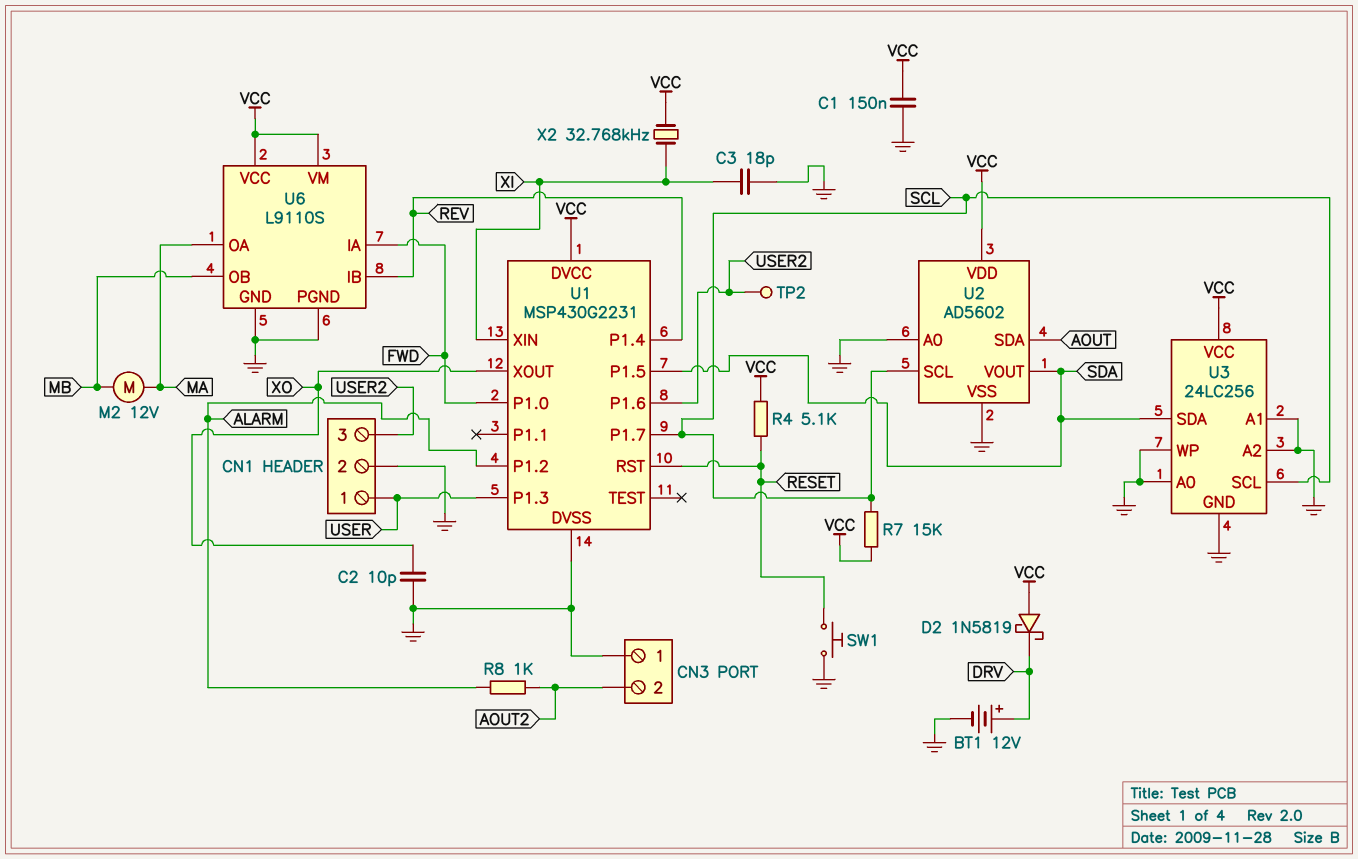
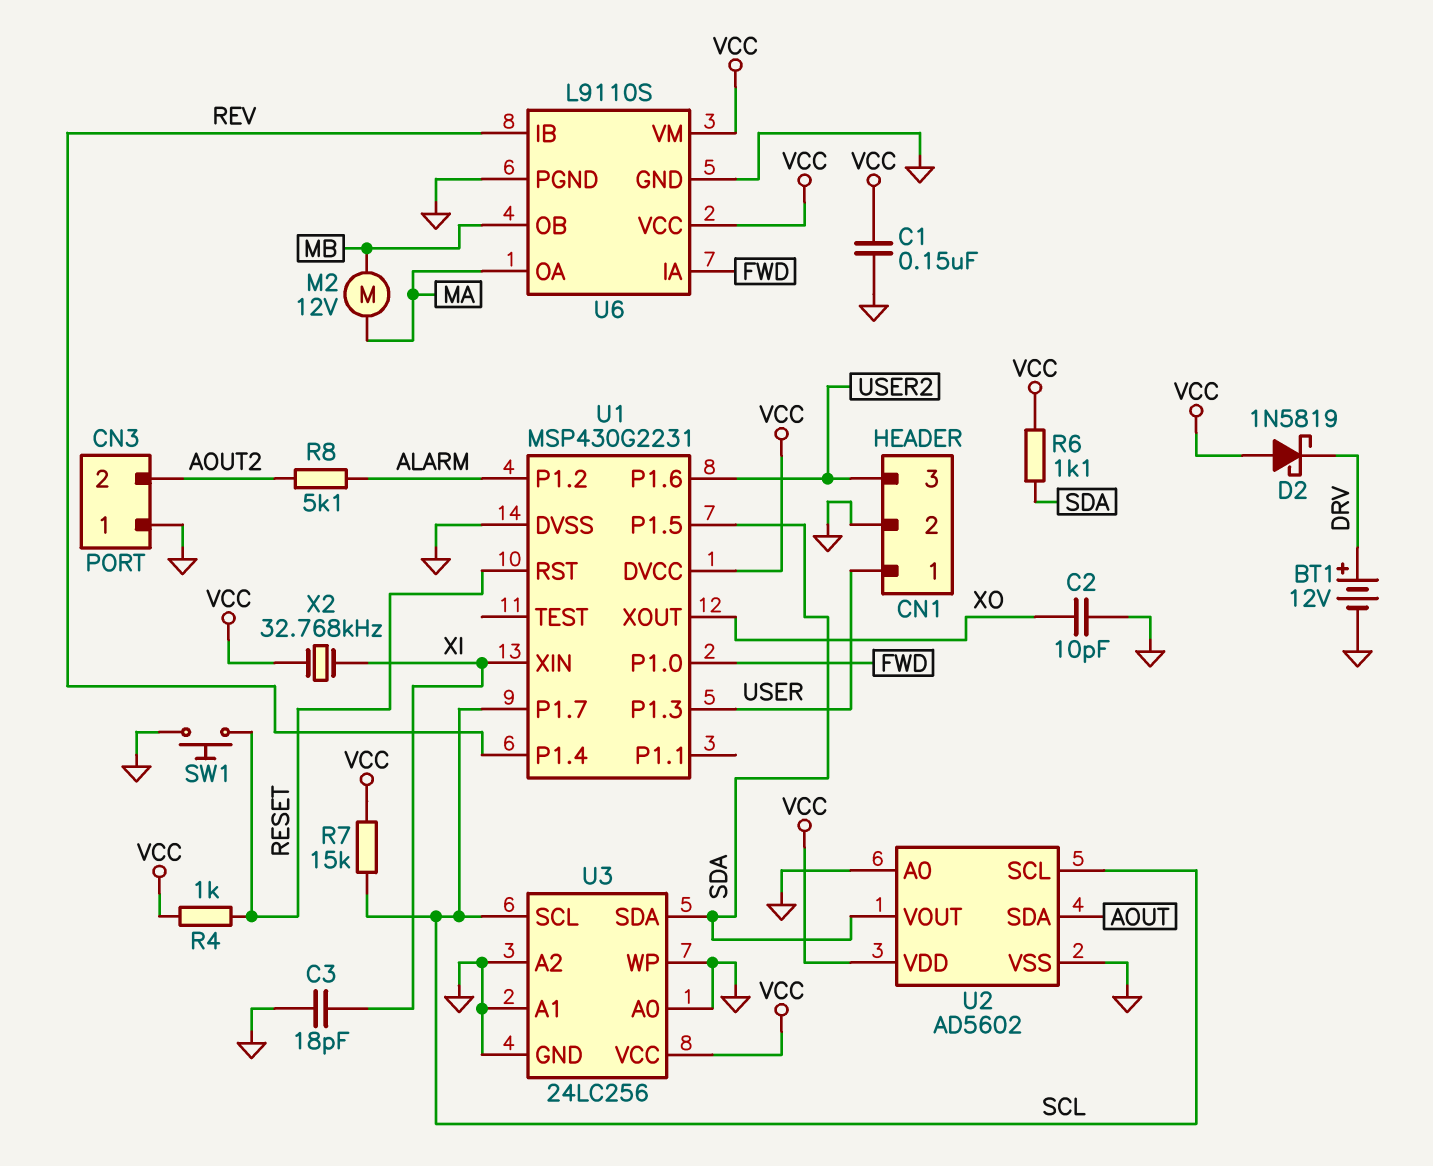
R4: 5.1k (RESET, VCC) -> 1k (RESET, VCC)
R6: none -> 1.1k (SDA, VCC)
R8: 1k (ALARM, AOUT2) -> 5.1k (ALARM, AOUT2)
TP2: test point (USER2) -> none

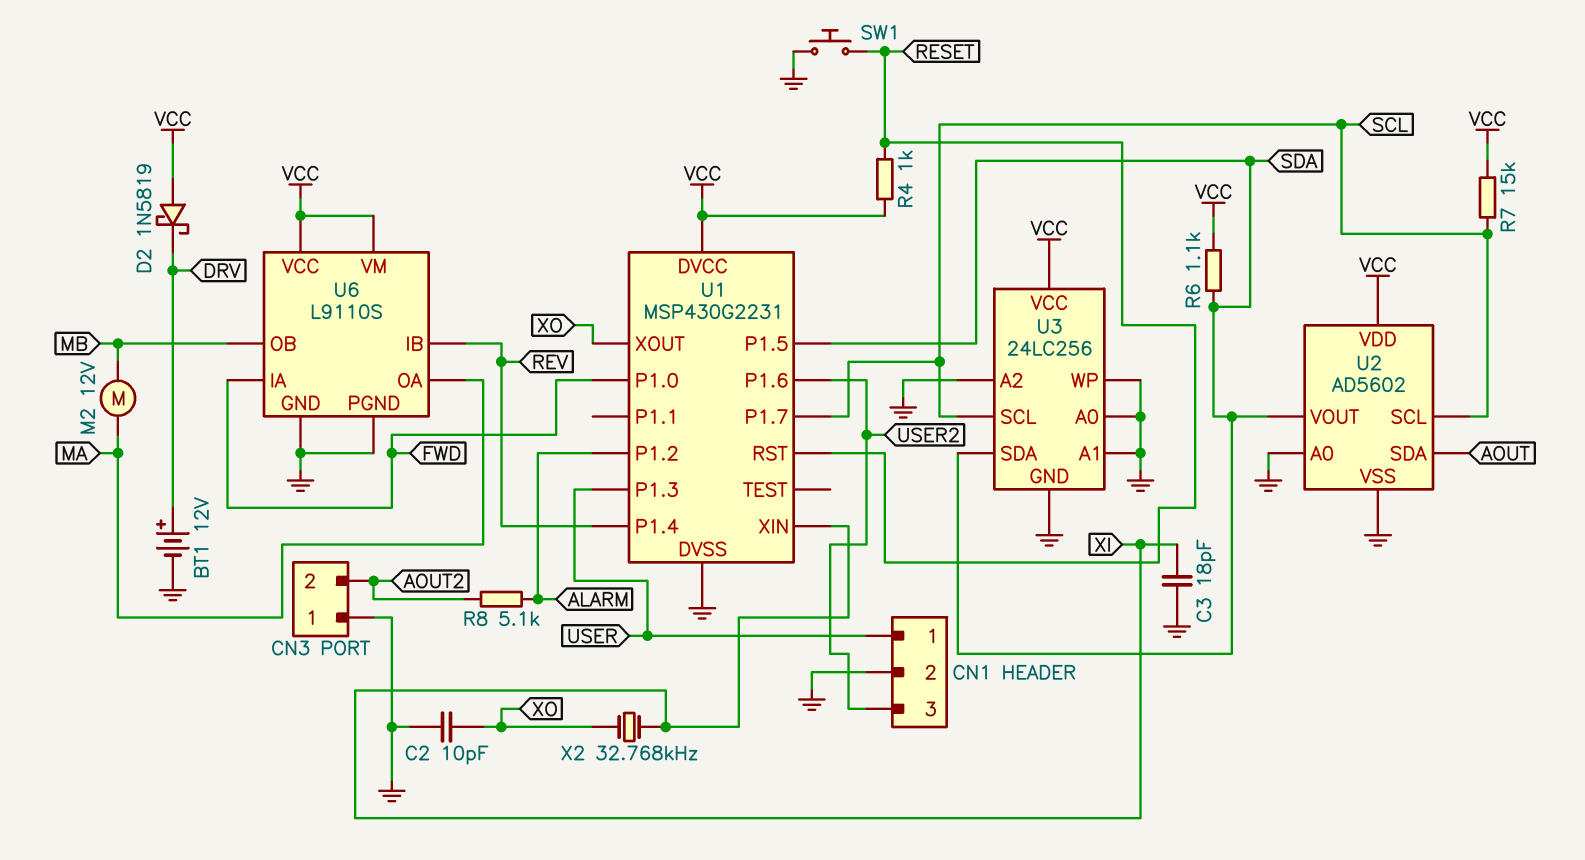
C1: 150nF (GND, VCC) -> none
X2: 32.768kHz (VCC, XI) -> 32.768kHz (XI, XO)

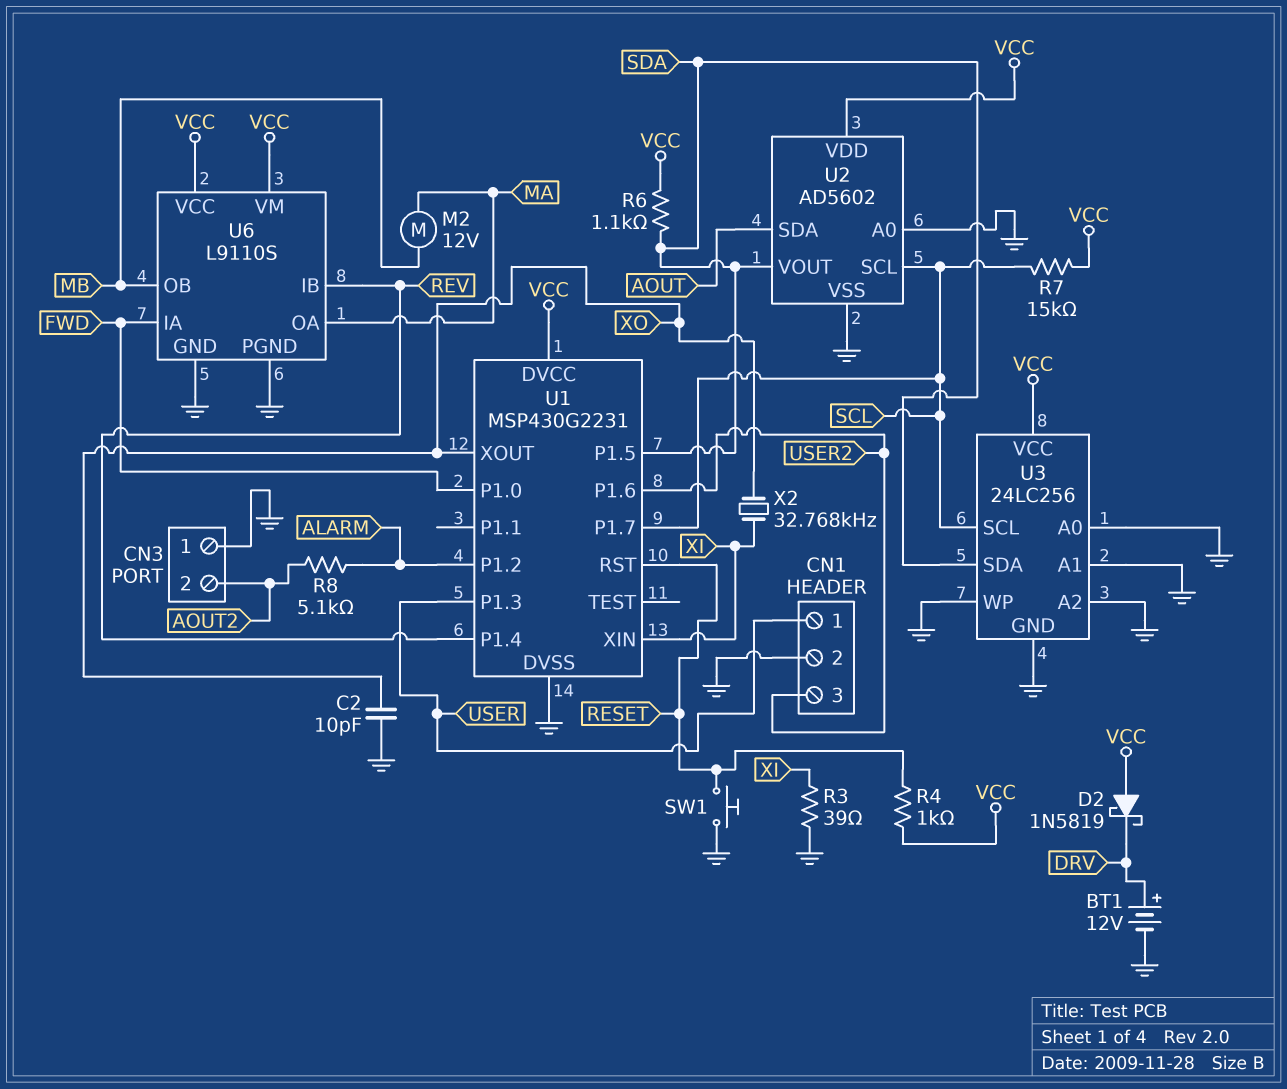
C3: 18pF (GND, XI) -> none
R3: none -> 39 (GND, XI)

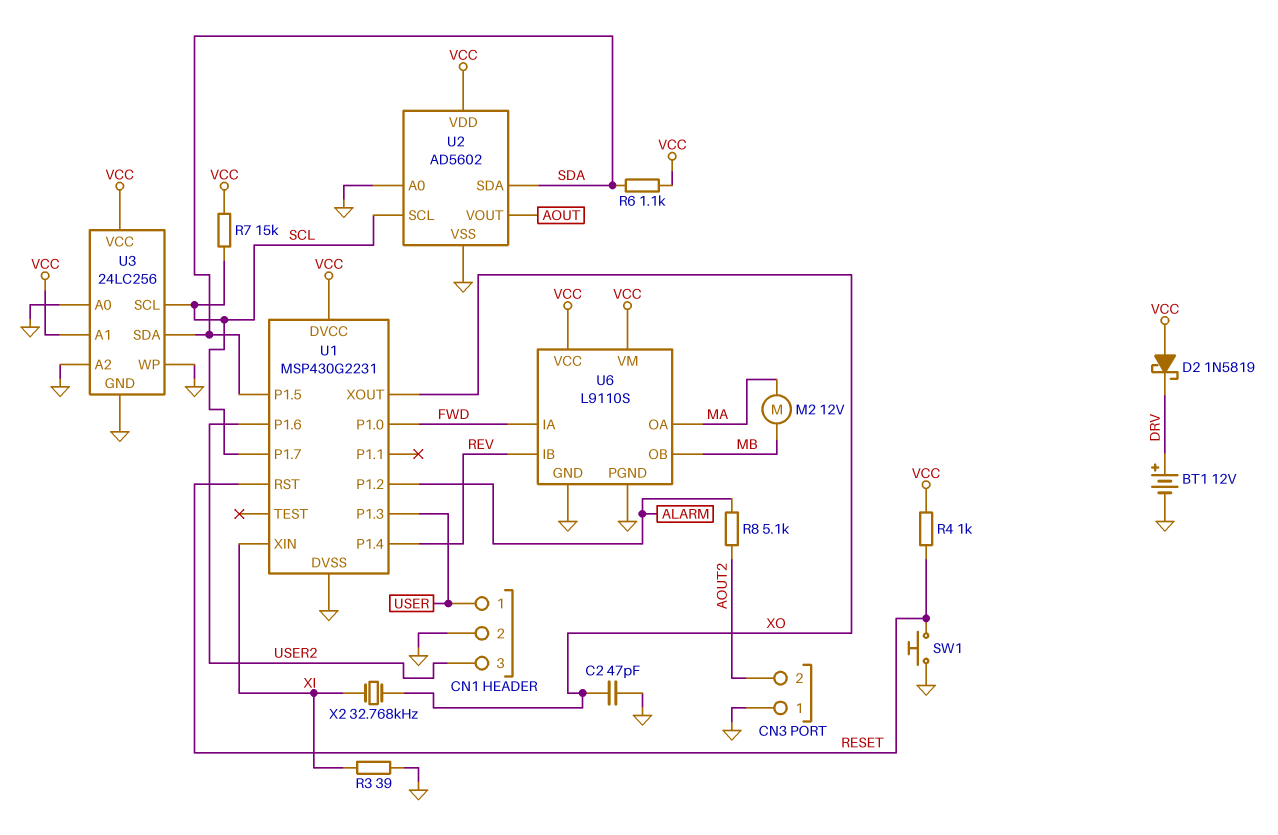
C2: 10pF (GND, XO) -> 47pF (GND, XO)
U2 pin SDA: AOUT -> SDA
U2 pin VOUT: SDA -> AOUT
U3 pin A1: GND -> VCC

